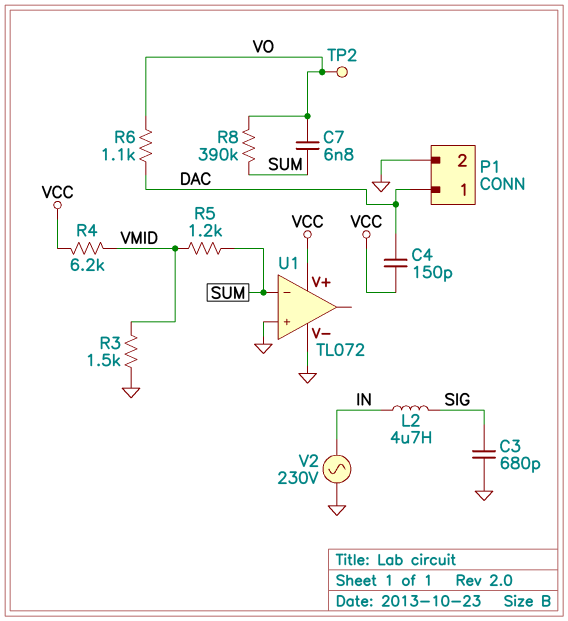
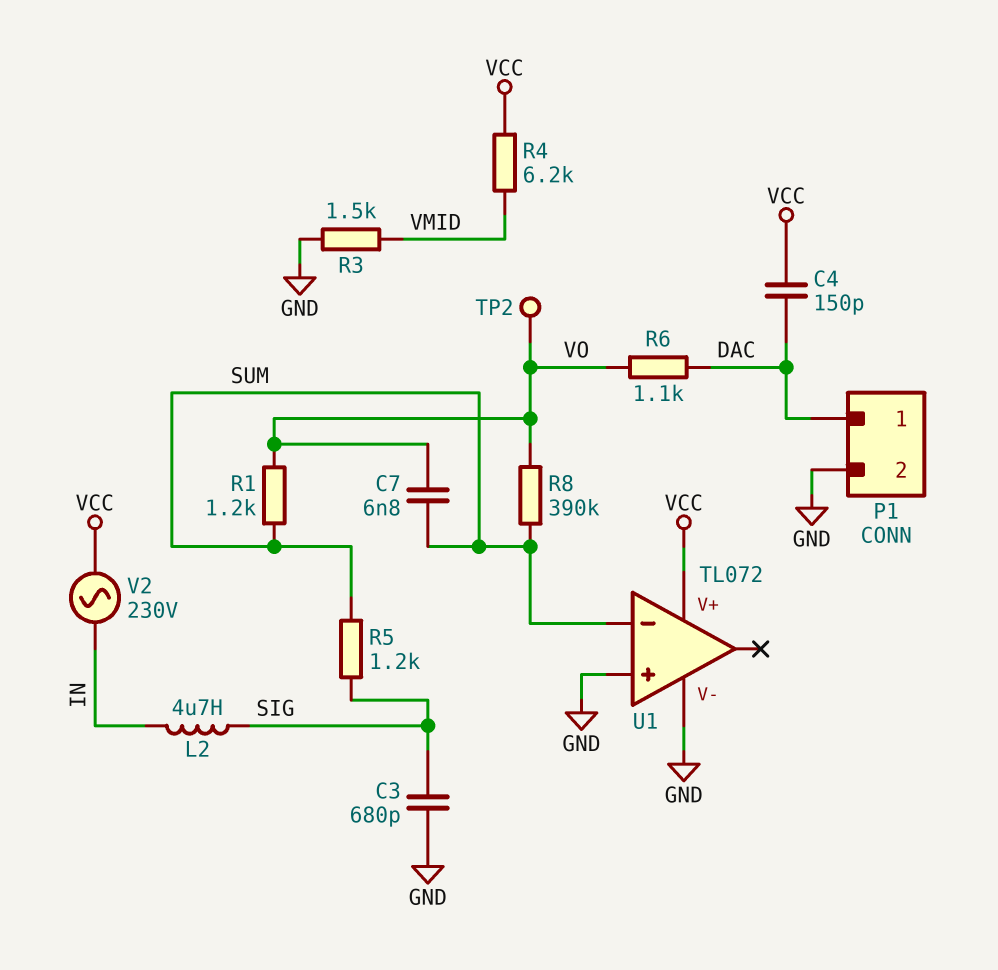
R1: none -> 1.2k (SUM, VO)
R5: 1.2k (SUM, VMID) -> 1.2k (SIG, SUM)
V2: AC 230V (GND, IN) -> AC 230V (IN, VCC)

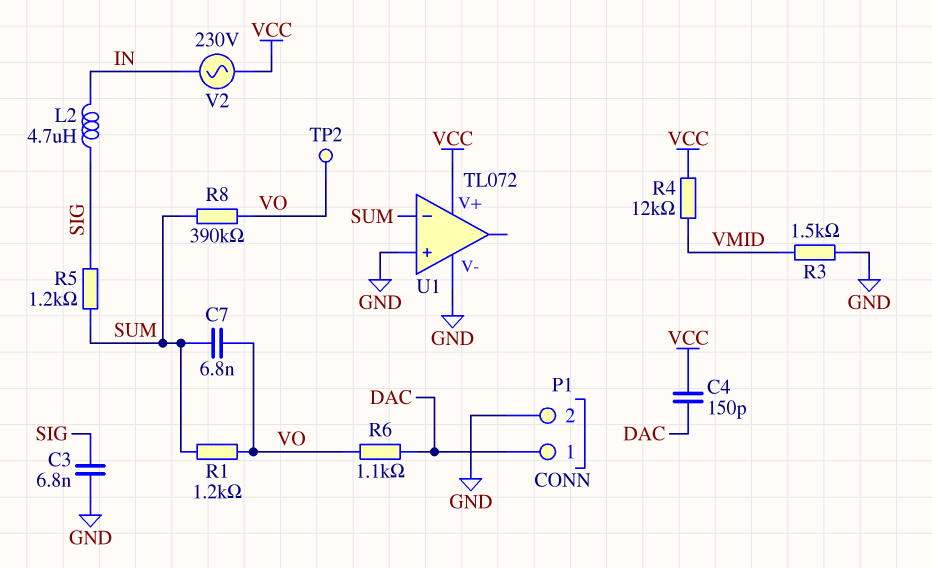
C3: 680pF (GND, SIG) -> 6.8nF (GND, SIG)
R4: 6.2k (VCC, VMID) -> 12k (VCC, VMID)

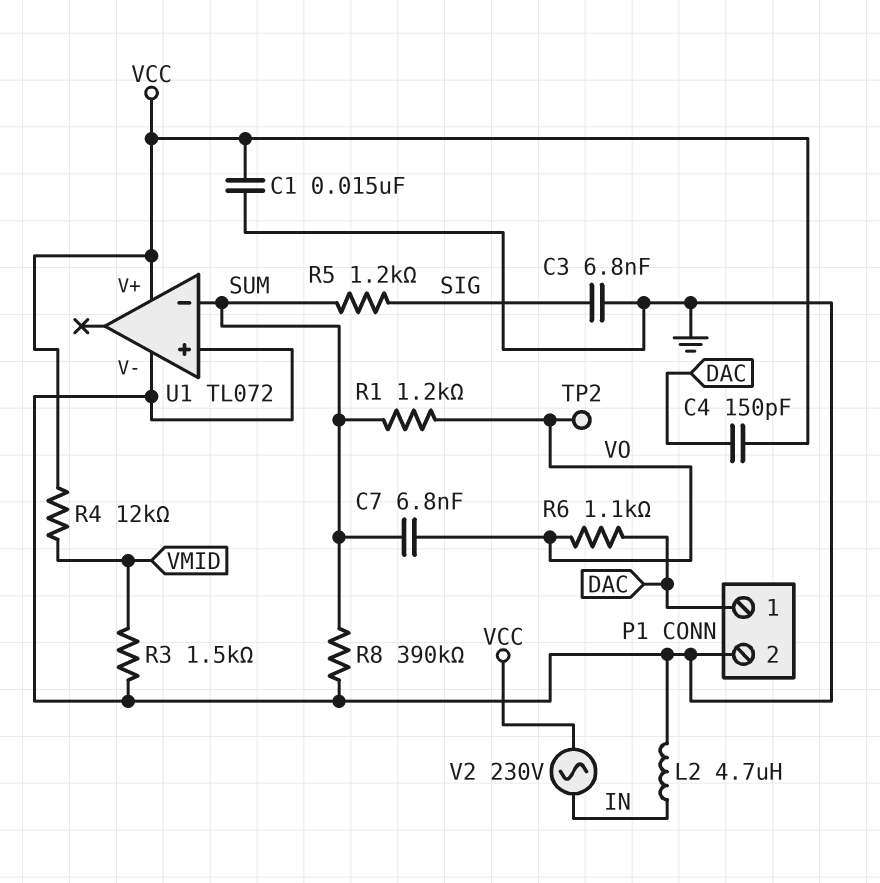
C1: none -> 15nF (GND, VCC)
L2: 4.7uH (IN, SIG) -> 4.7uH (GND, IN)
R8: 390k (SUM, VO) -> 390k (GND, SUM)

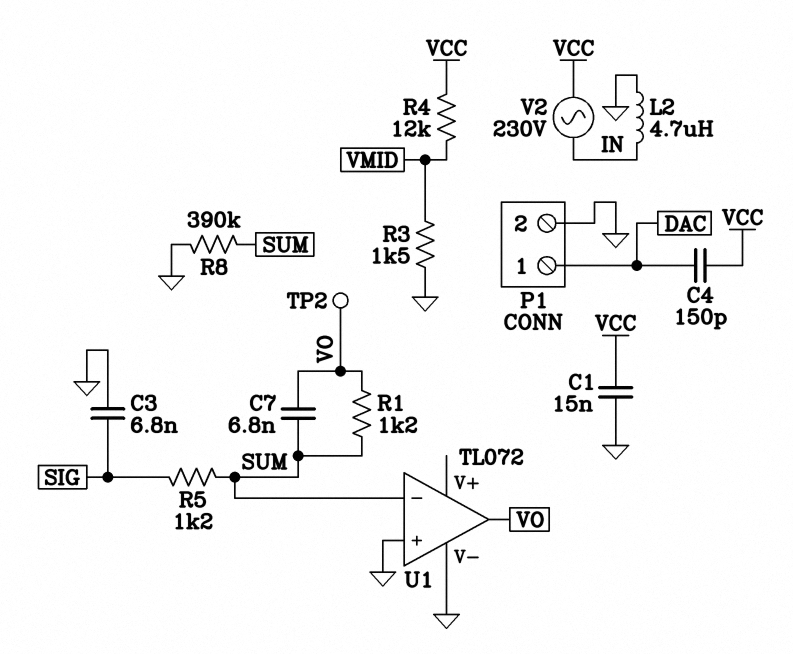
R6: 1.1k (DAC, VO) -> none
U1 pin V+: VCC -> none
U1 pin out: none -> VO

